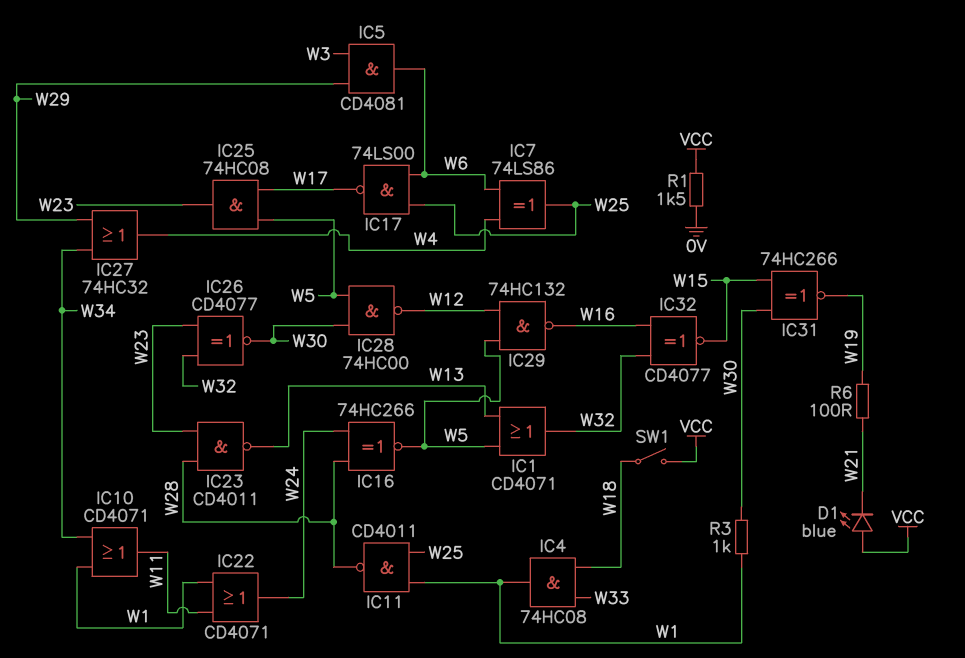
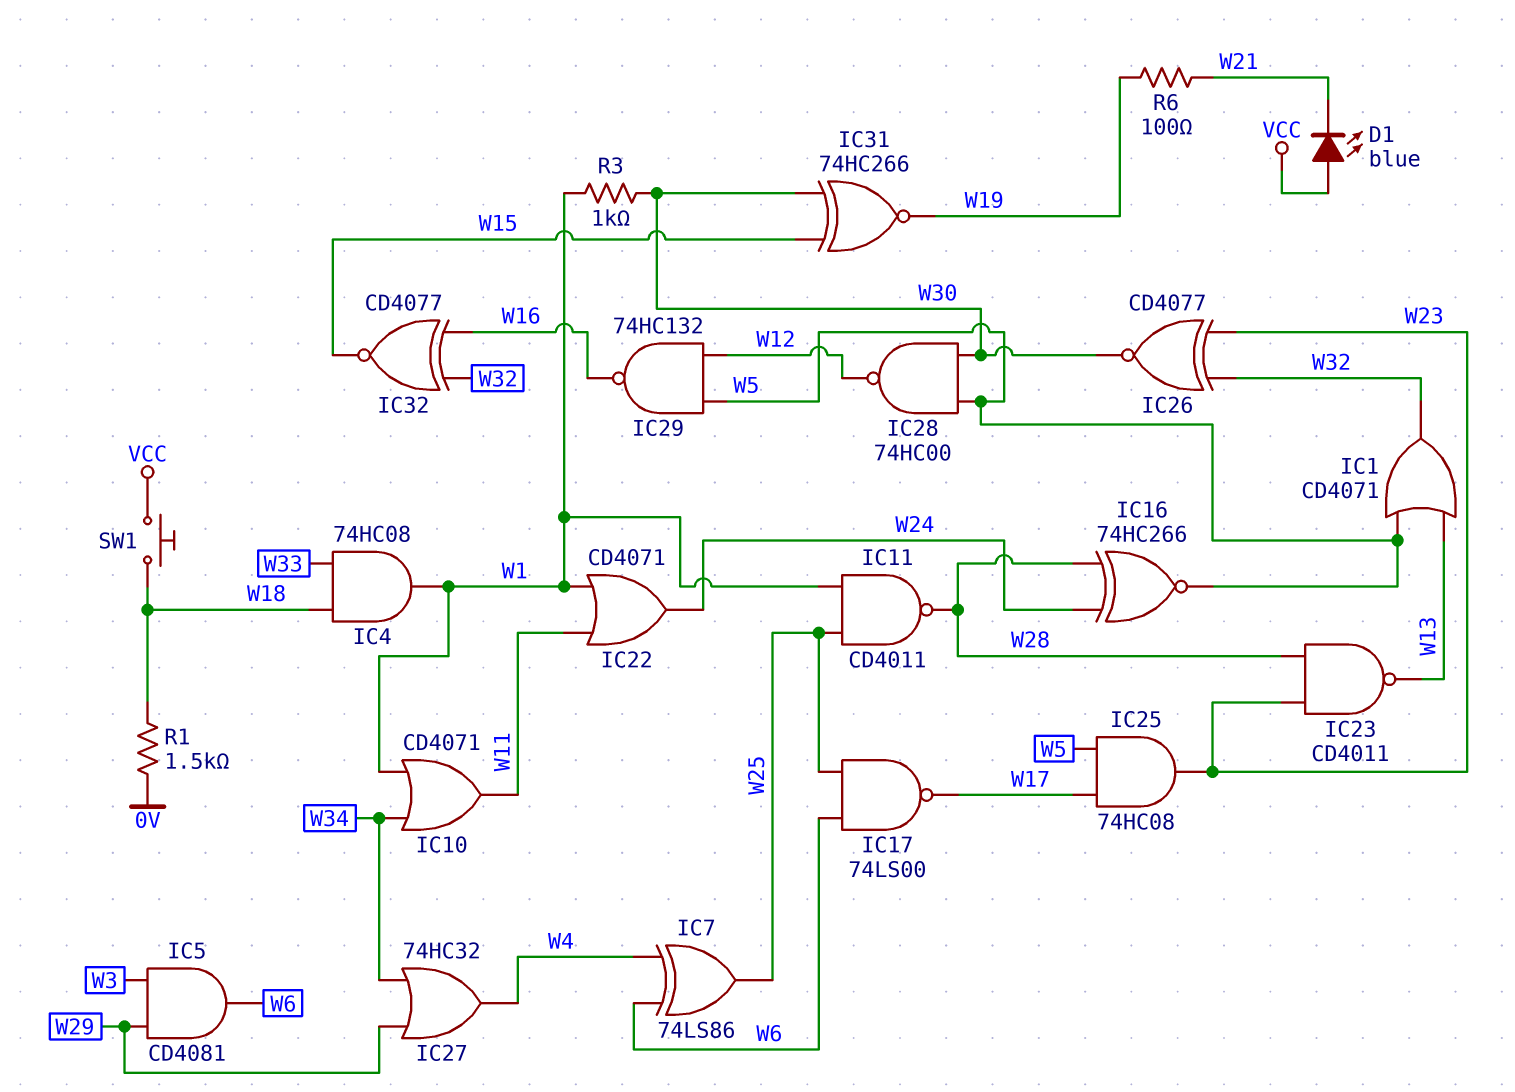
R1: 1.5k (0V, VCC) -> 1.5k (0V, W18)
SW1: switch (VCC, W18) -> button (VCC, W18)

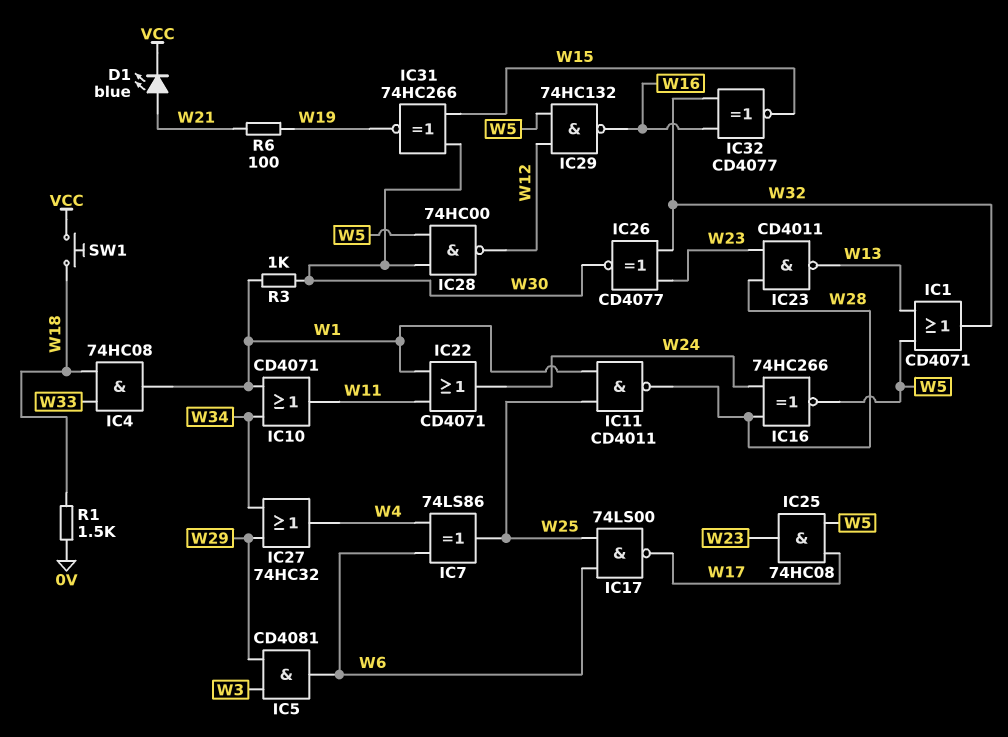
D1: LED blue (A VCC, K W21) -> LED blue (A W21, K VCC)

